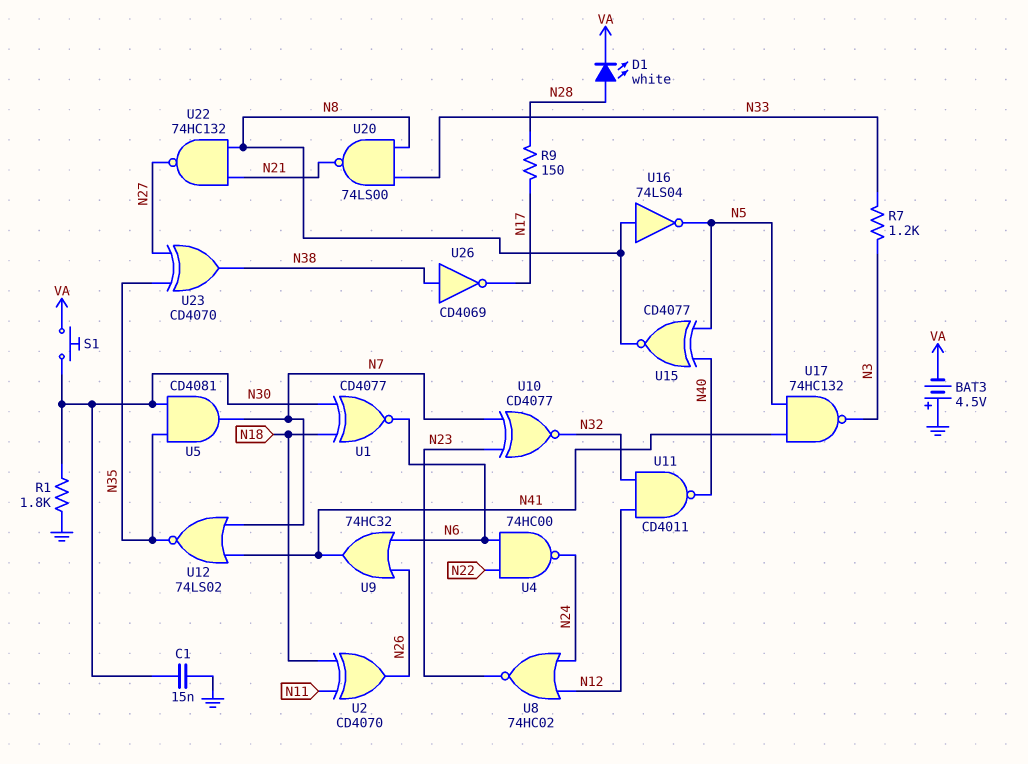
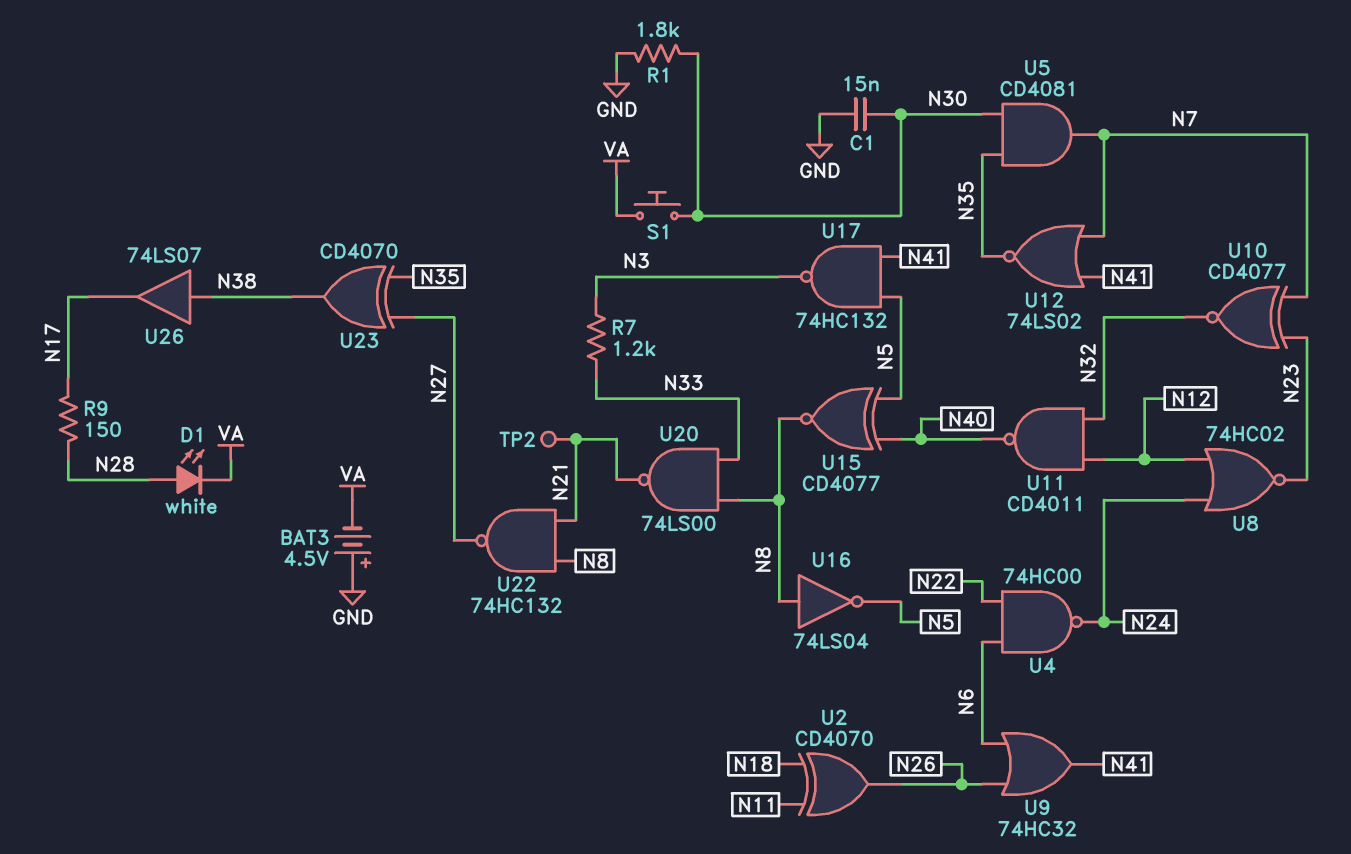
TP2: none -> test point (N21)
U1: XNOR CD4077 (in N18, in N30, out N6) -> none
U26: NOT CD4069 (in N38, out N17) -> buffer 74LS07 (in N38, out N17)

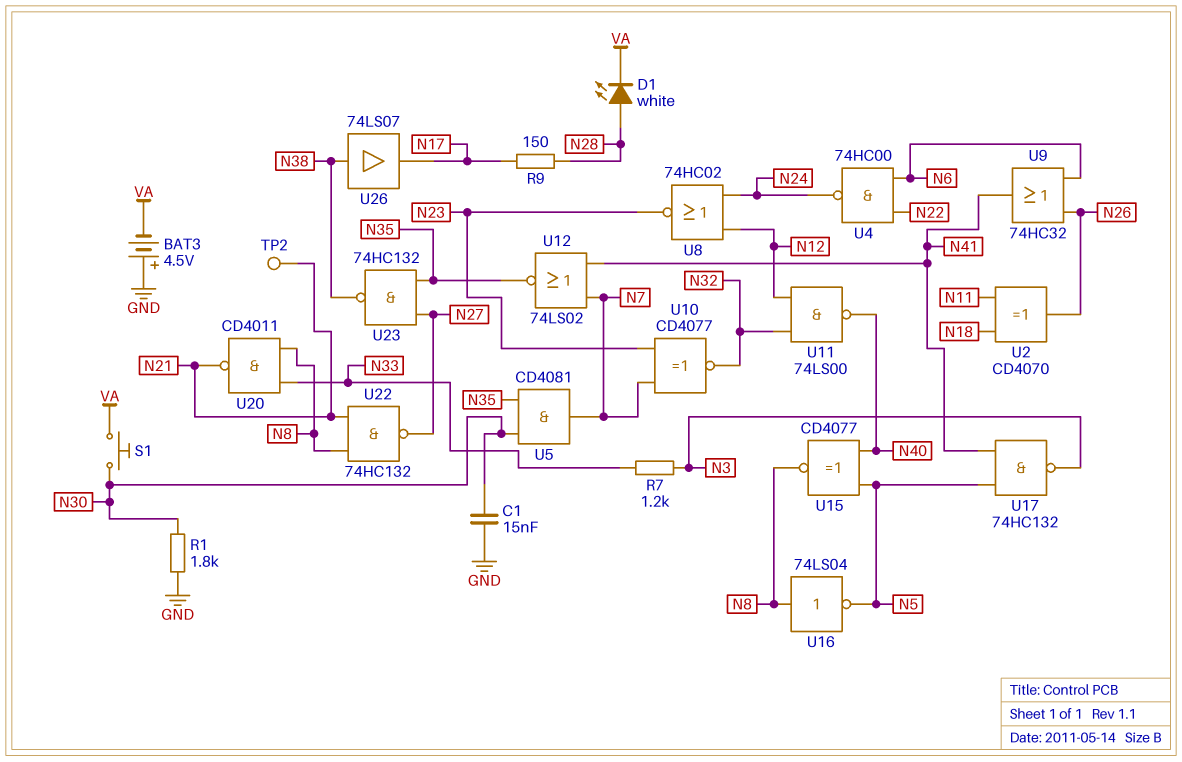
U11: NAND CD4011 (in N12, in N32, out N40) -> NAND 74LS00 (in N12, in N32, out N40)
U20: NAND 74LS00 (in N8, in N33, out N21) -> NAND CD4011 (in N8, in N33, out N21)
U23: XOR CD4070 (in N27, in N35, out N38) -> NAND 74HC132 (in N27, in N35, out N38)

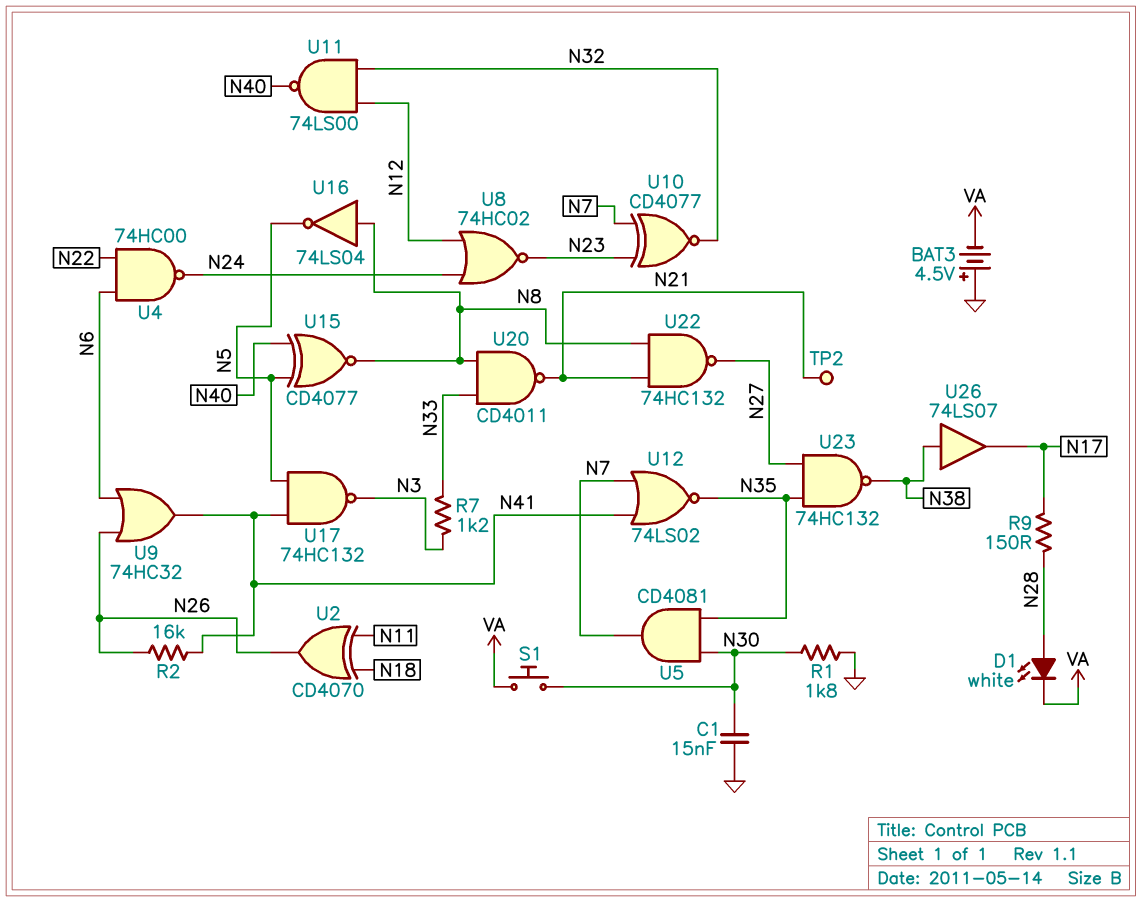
R2: none -> 16k (N26, N41)

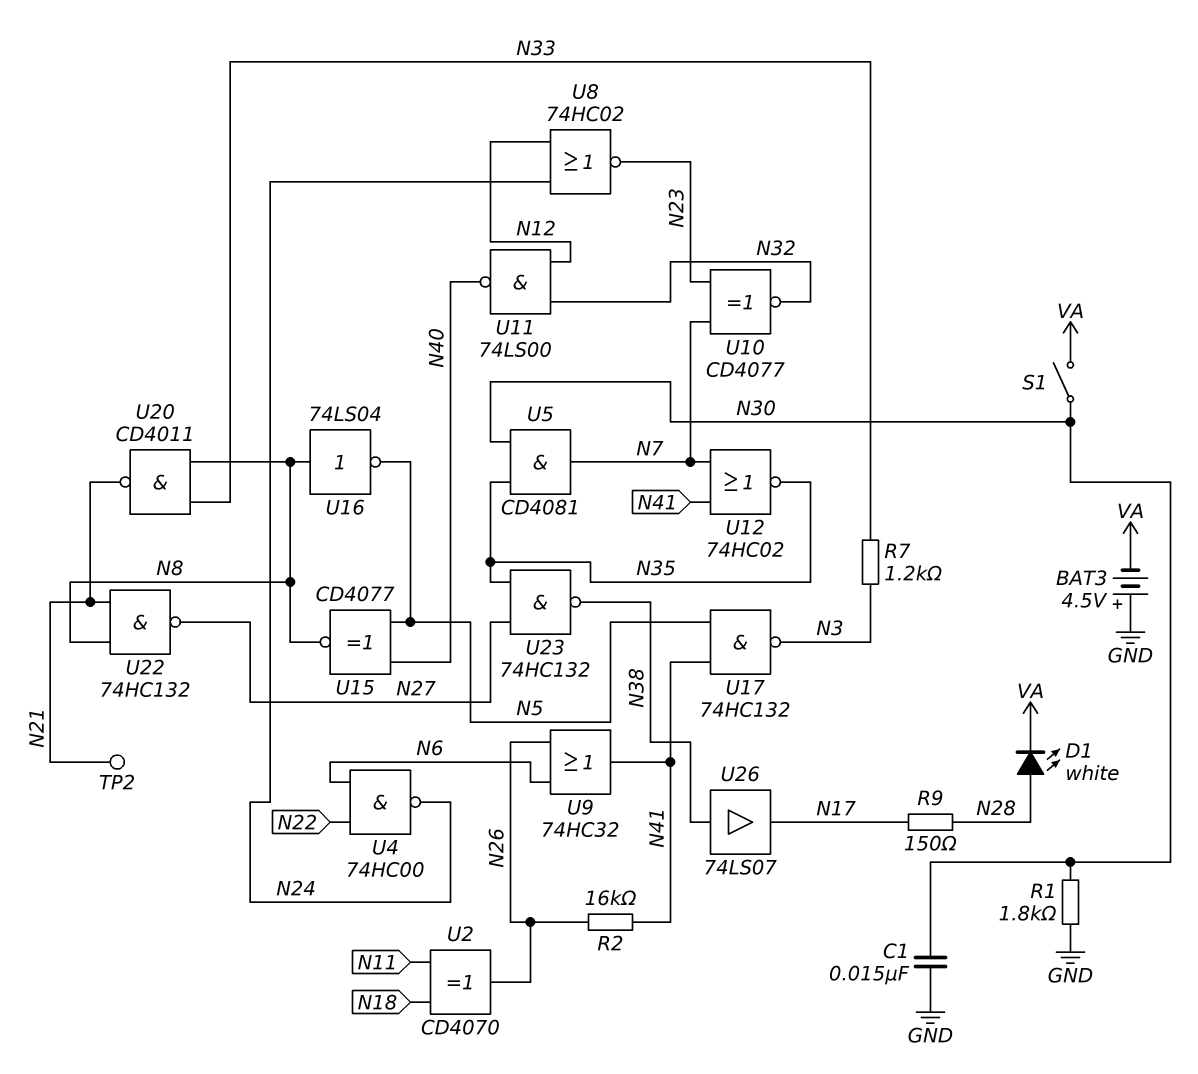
S1: button (N30, VA) -> switch (N30, VA)
U12: NOR 74LS02 (in N7, in N41, out N35) -> NOR 74HC02 (in N7, in N41, out N35)

